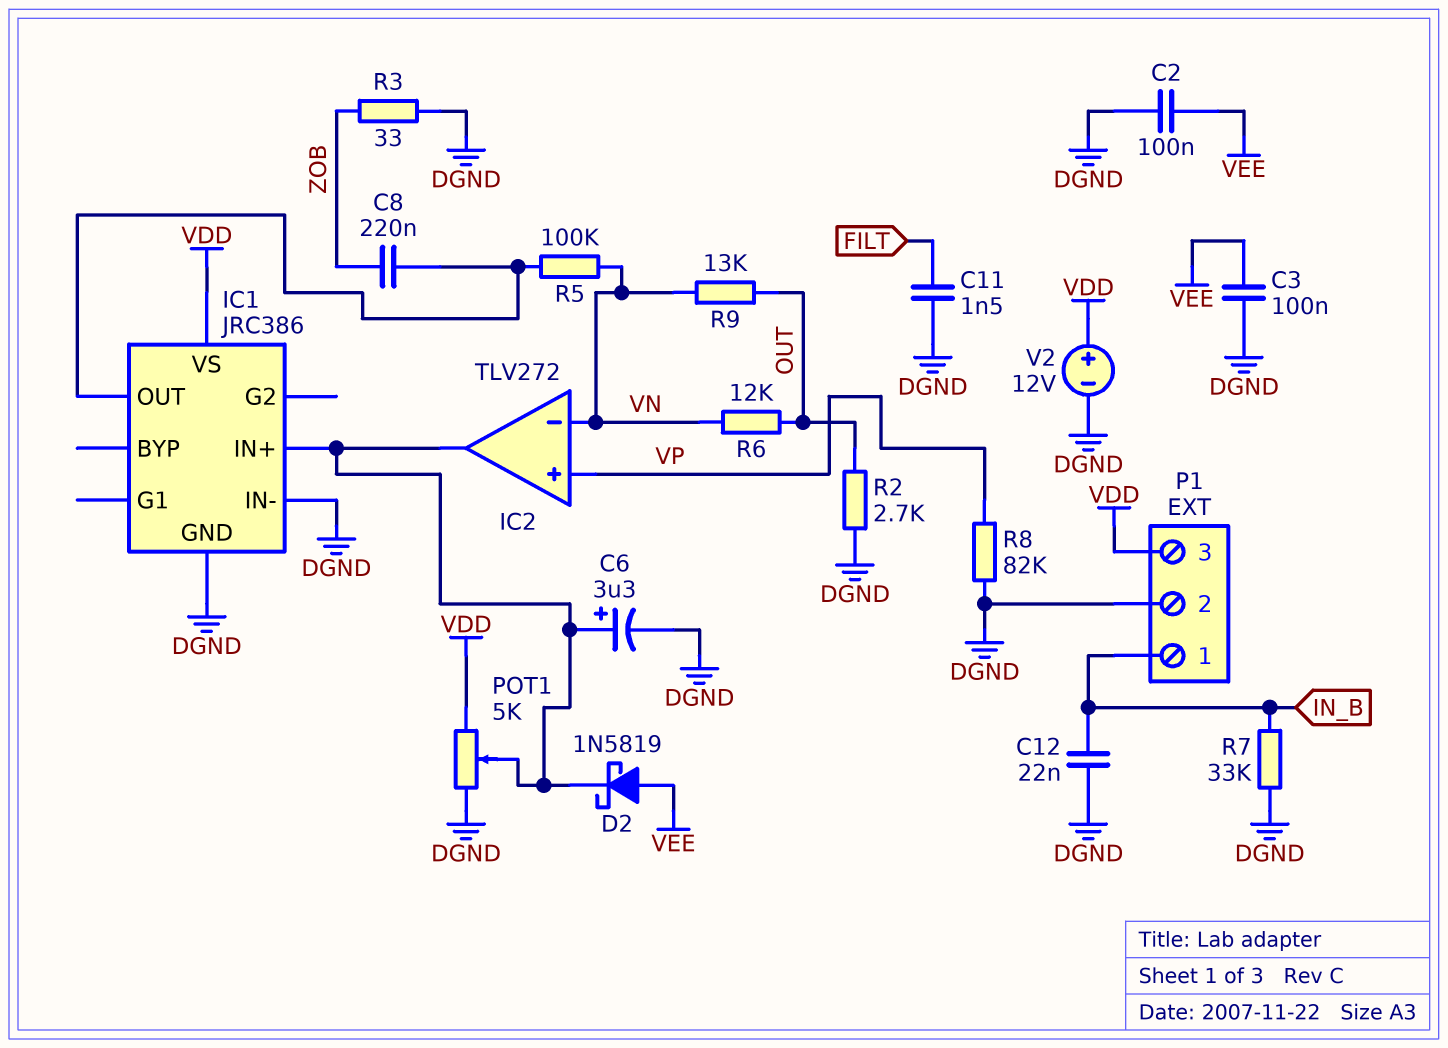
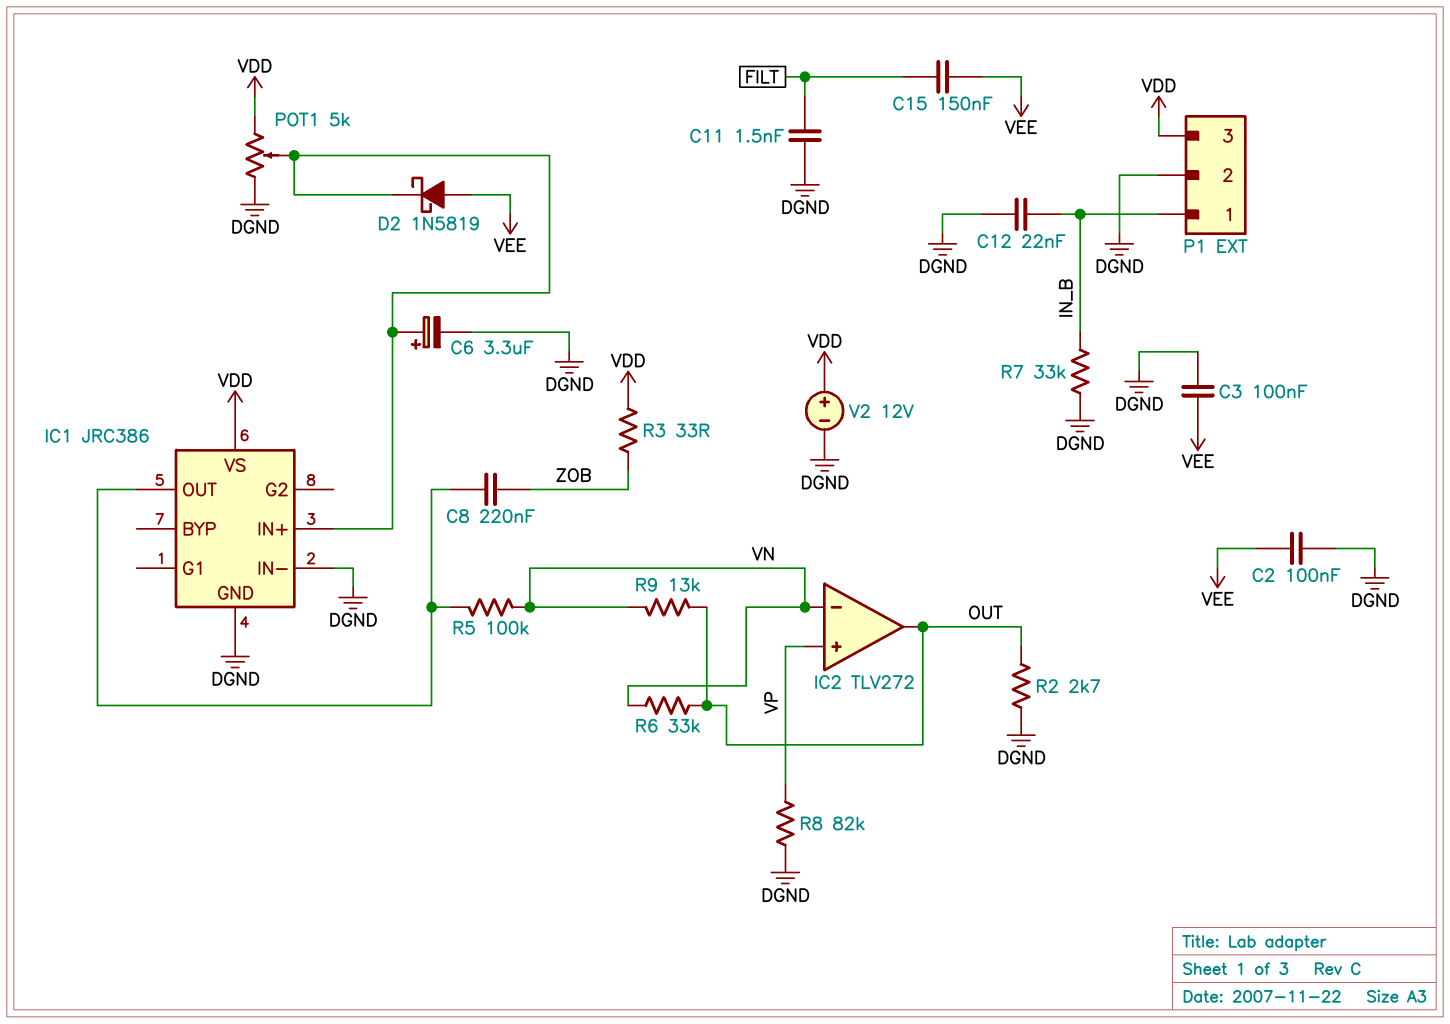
C15: none -> 150nF (FILT, VEE)
IC2 pin out: IC1/IN+ -> OUT
R3: 33 (DGND, ZOB) -> 33 (VDD, ZOB)
R6: 12k (OUT, VN) -> 33k (OUT, VN)

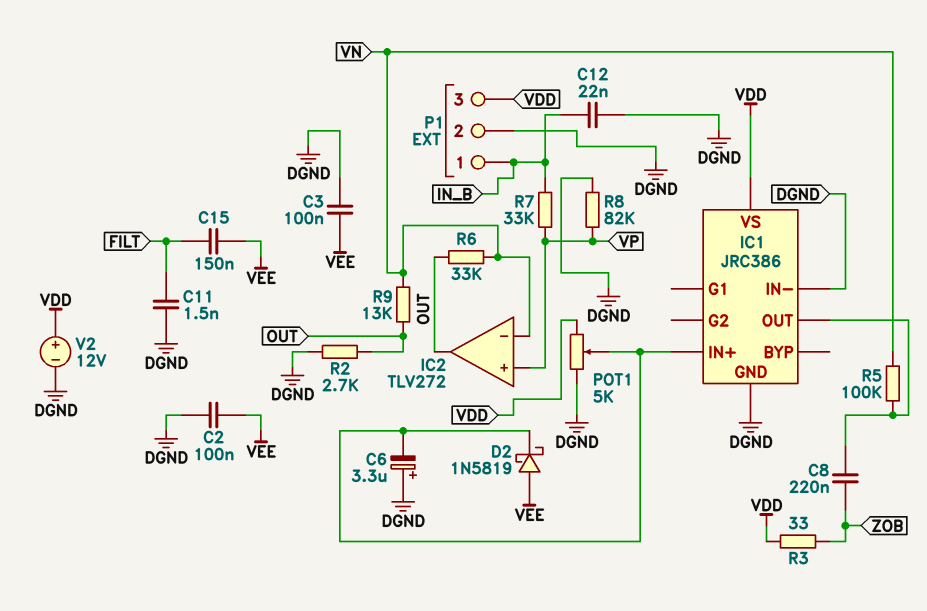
C6: 3.3uF (plus IC1/IN+, minus DGND) -> 3.3uF (plus DGND, minus IC1/IN+)
R7: 33k (DGND, IN_B) -> 33k (IN_B, VP)

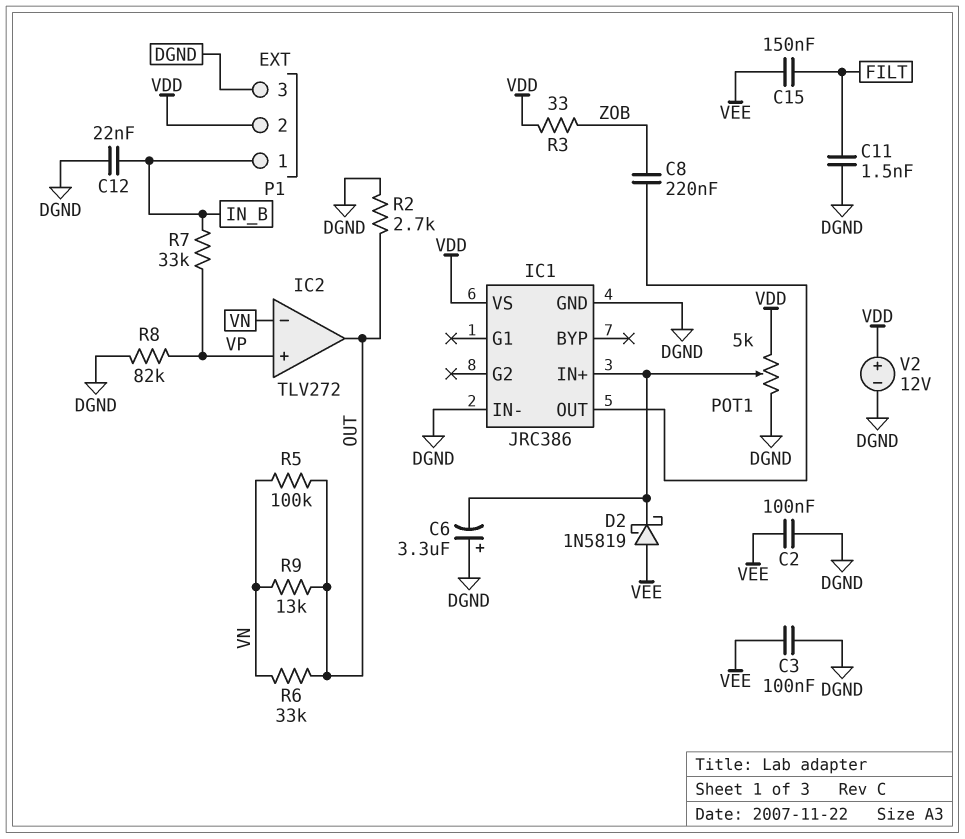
P1 pin 2: DGND -> VDD
P1 pin 3: VDD -> DGND
R5: 100k (IC1/OUT, VN) -> 100k (OUT, VN)

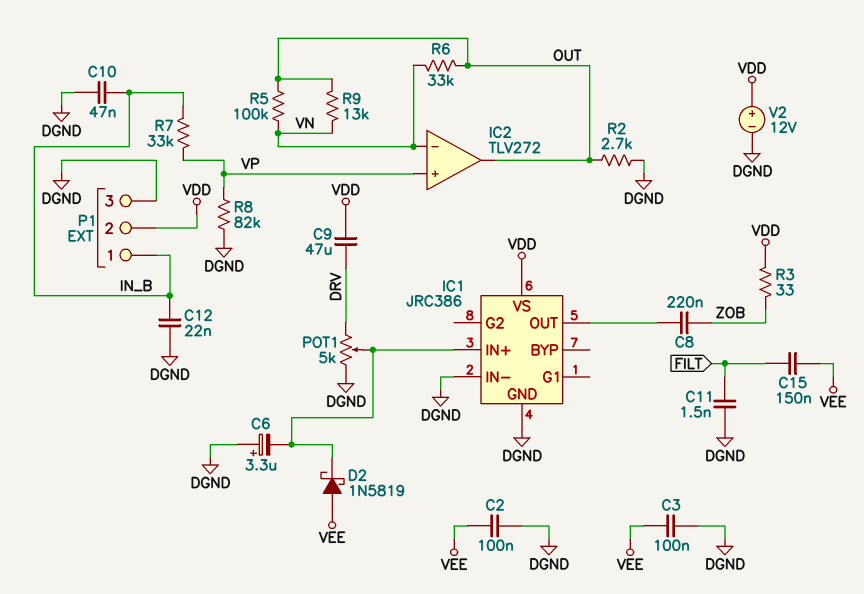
C9: none -> 47uF (DRV, VDD)
C10: none -> 47nF (DGND, IN_B)
POT1: 5k (DGND, VDD, wiper IC1/IN+) -> 5k (DGND, DRV, wiper IC1/IN+)

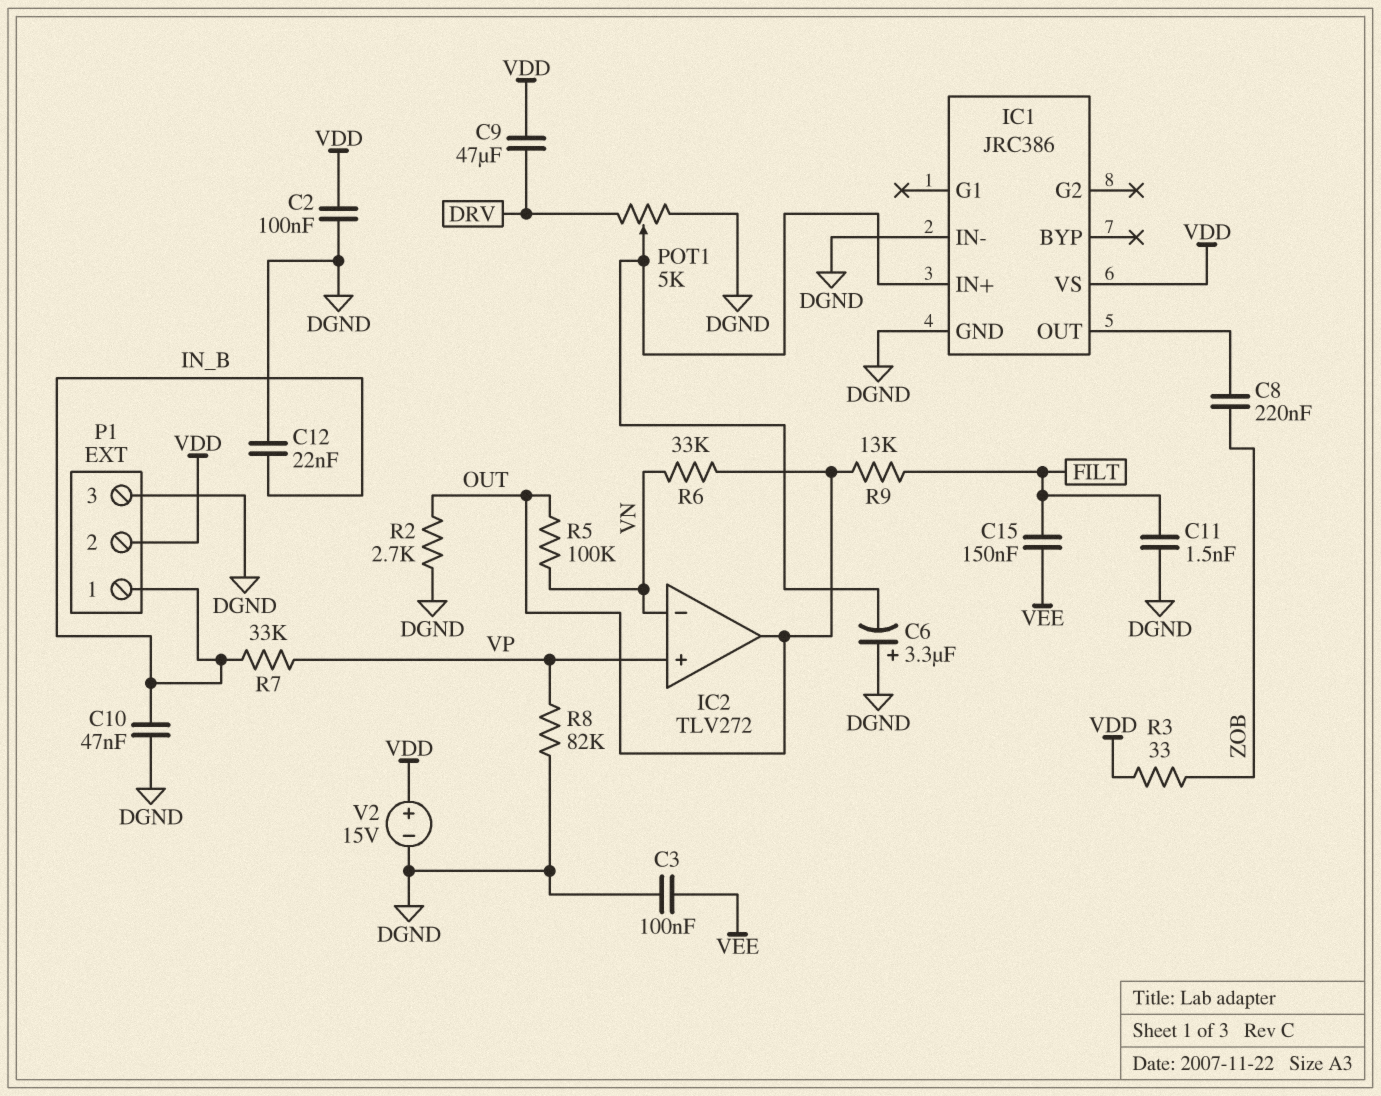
C2: 100nF (DGND, VEE) -> 100nF (DGND, VDD)
D2: schottky 1N5819 (A VEE, K IC1/IN+) -> none
R9: 13k (OUT, VN) -> 13k (FILT, OUT)
V2: 12V (plus VDD, minus DGND) -> 15V (plus VDD, minus DGND)

